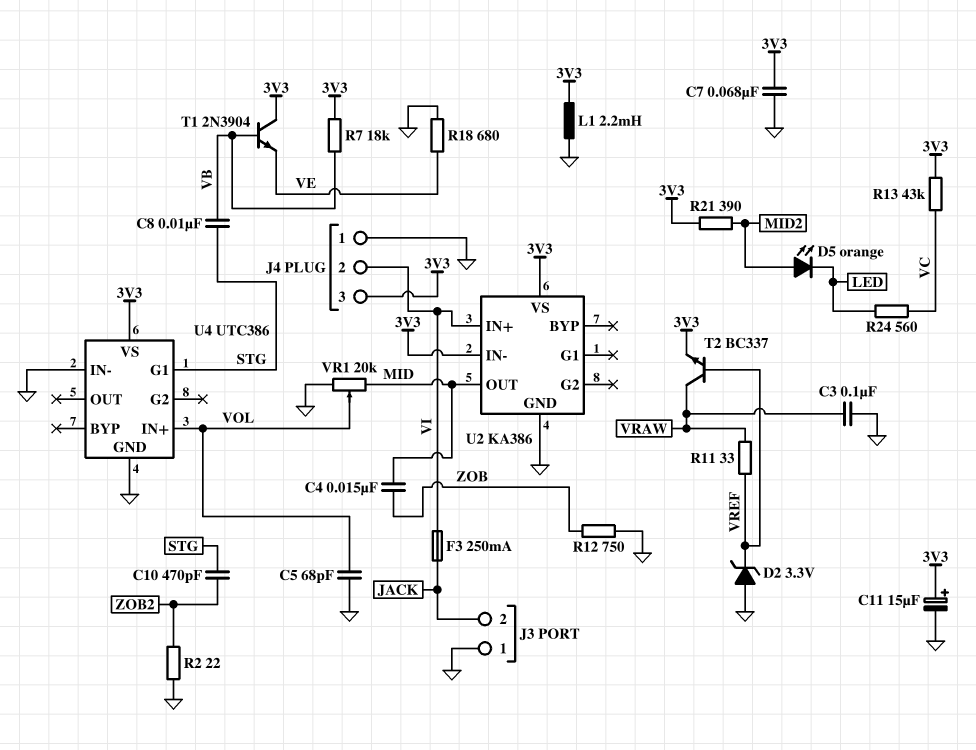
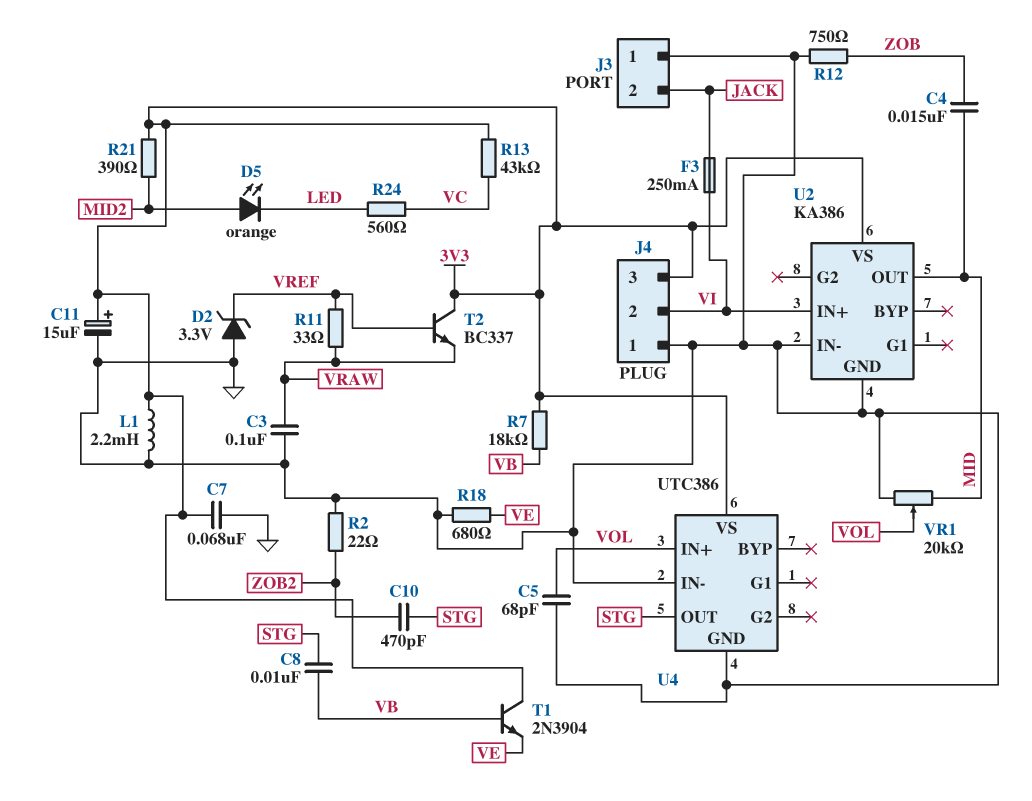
T2: NPN BC337 (B VREF, C VRAW, E 3V3) -> NPN BC337 (B VREF, C 3V3, E VRAW)
U2 pin IN-: 3V3 -> GND
U4 pin G1: STG -> none
U4 pin OUT: none -> STG

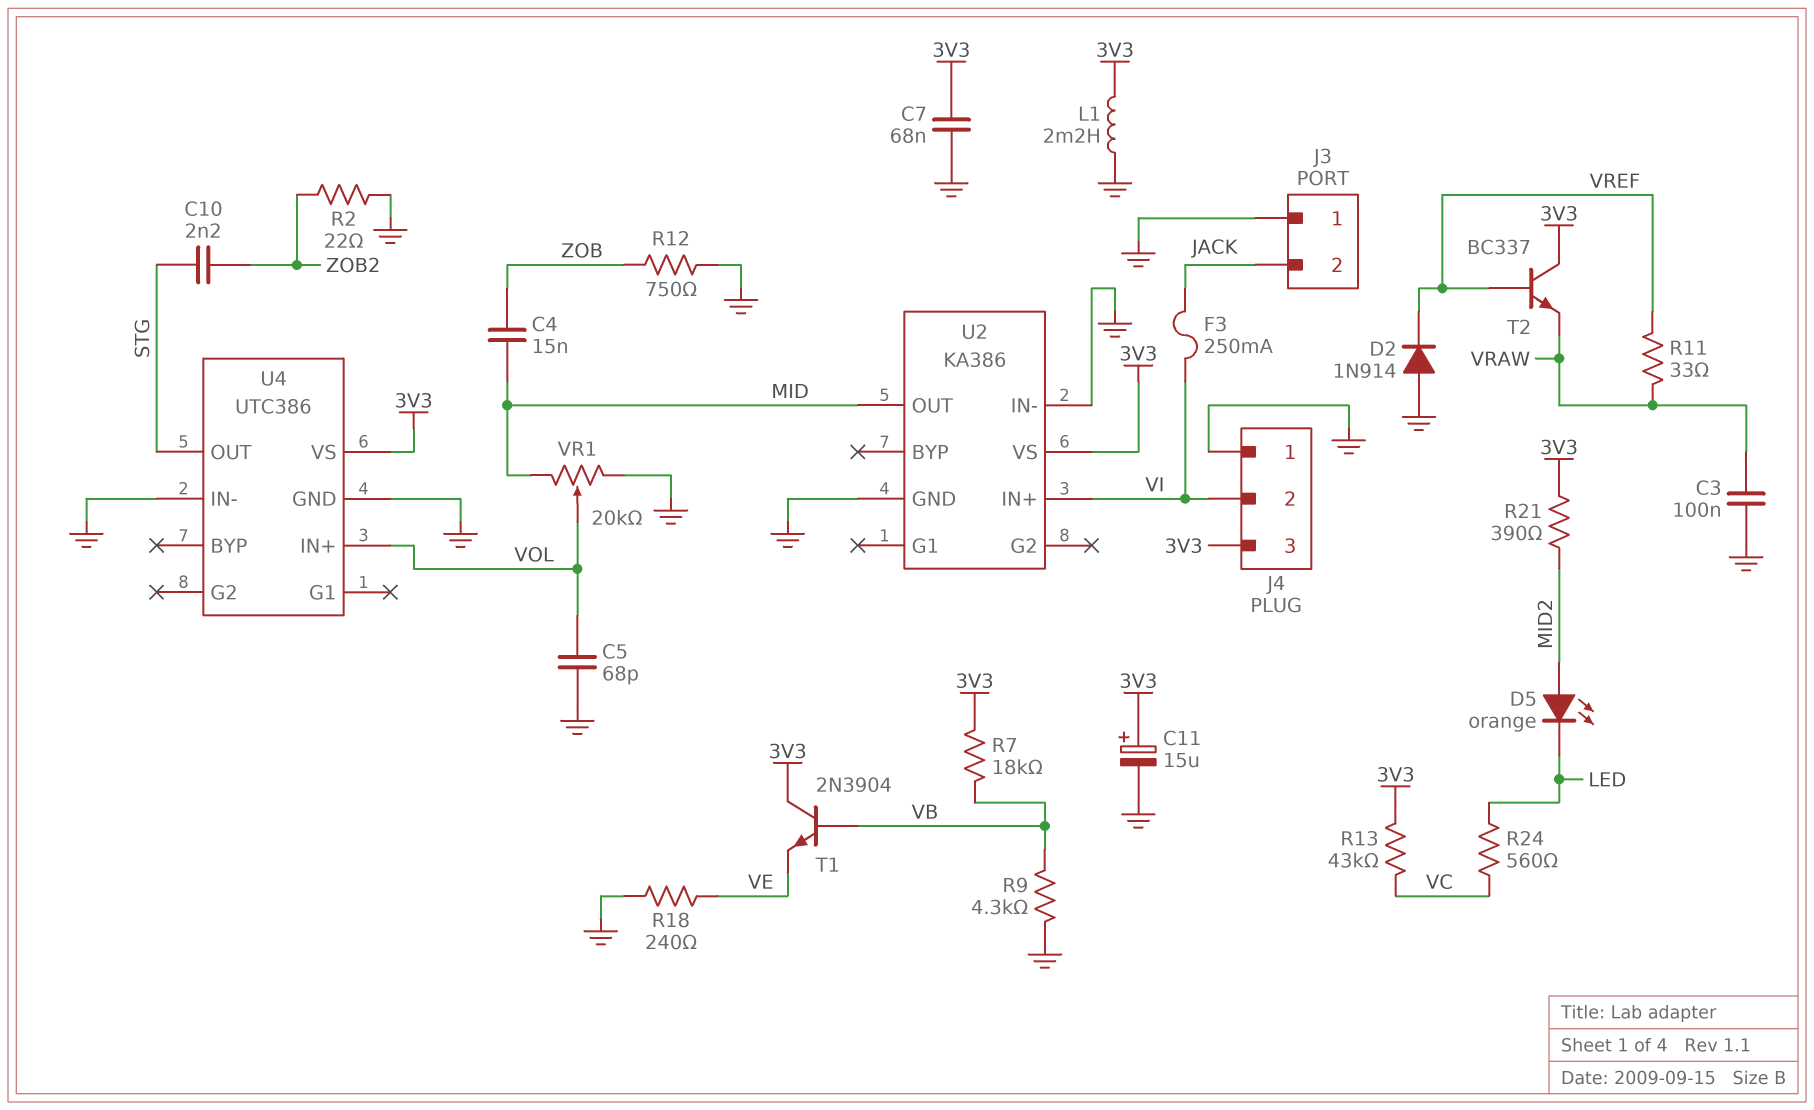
C8: 10nF (STG, VB) -> none
C10: 470pF (STG, ZOB2) -> 2.2nF (STG, ZOB2)
D2: zener 3.3V (A GND, K VREF) -> diode 1N914 (A GND, K VREF)
R9: none -> 4.3k (GND, VB)
R18: 680 (GND, VE) -> 240 (GND, VE)

